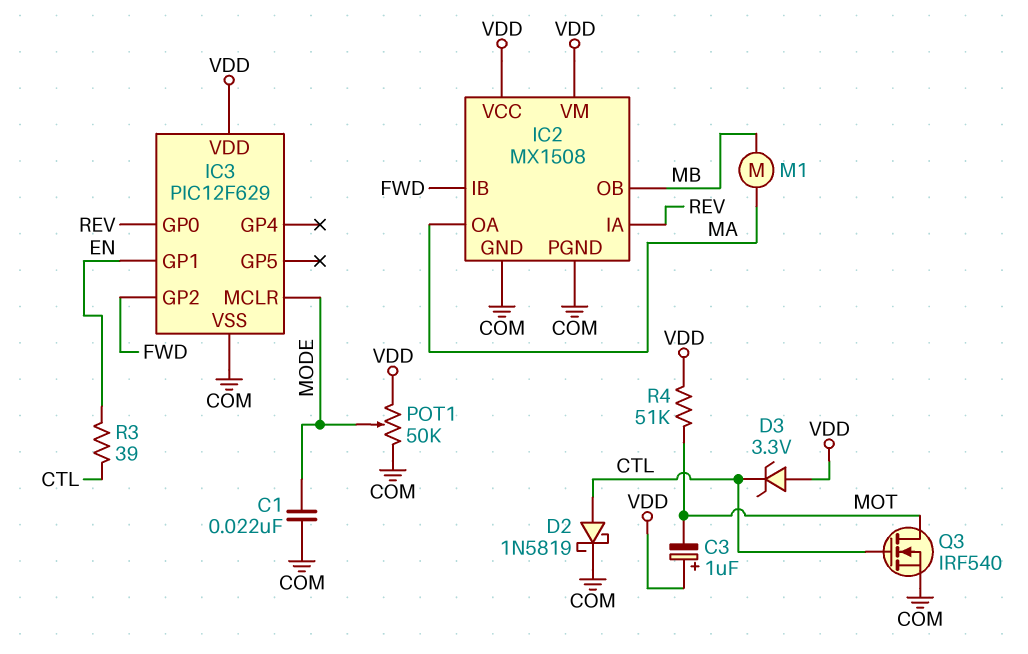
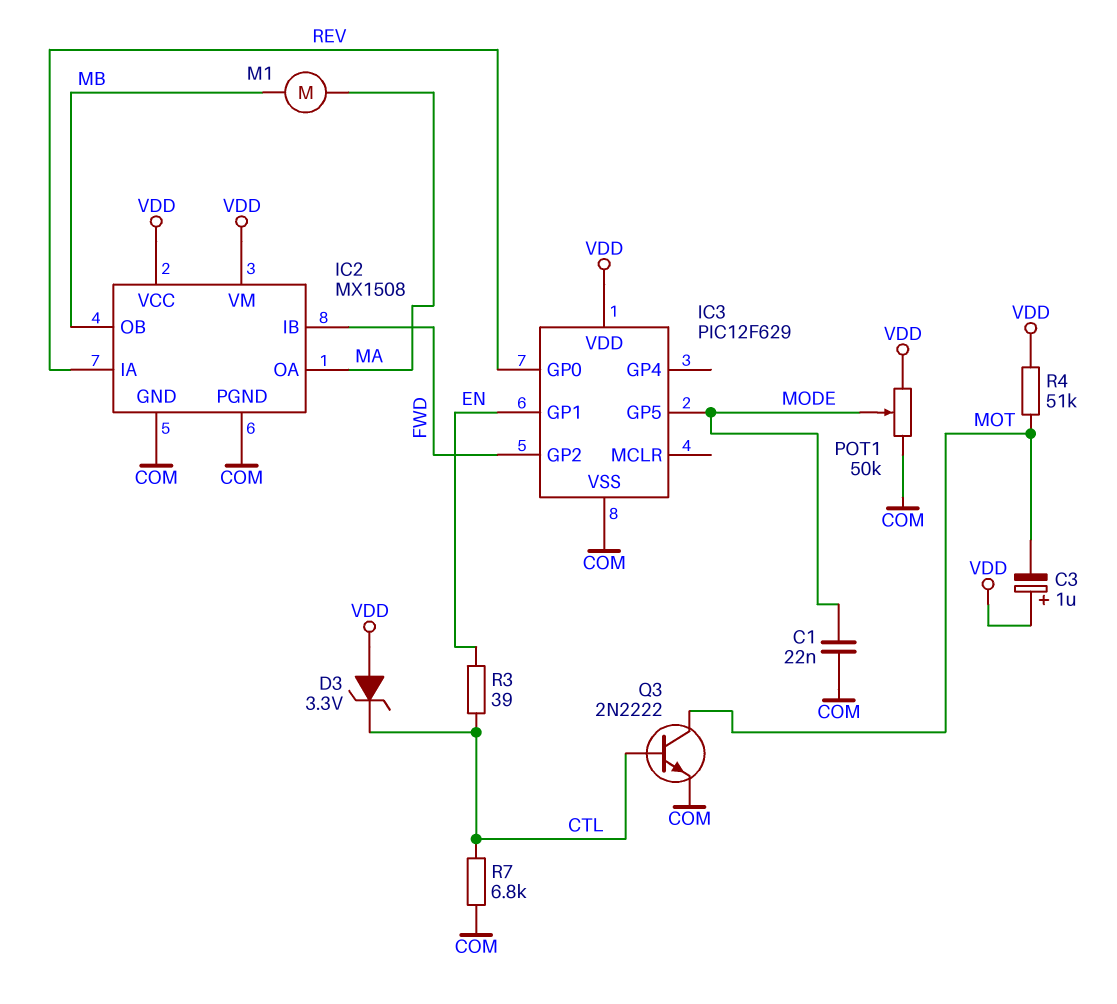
D2: schottky 1N5819 (A CTL, K COM) -> none
IC3 pin GP5: none -> MODE
IC3 pin MCLR: MODE -> none
Q3: NMOS IRF540 (G CTL, D MOT, S COM) -> NPN 2N2222 (B CTL, C MOT, E COM)
R7: none -> 6.8k (COM, CTL)

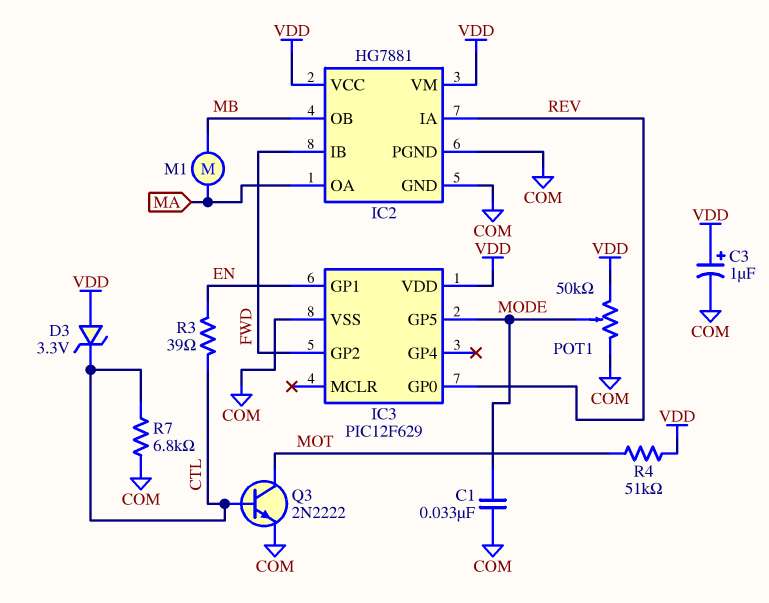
C1: 22nF (COM, MODE) -> 33nF (COM, MODE)
C3: 1uF (plus VDD, minus MOT) -> 1uF (plus VDD, minus COM)
IC2: MX1508 -> HG7881

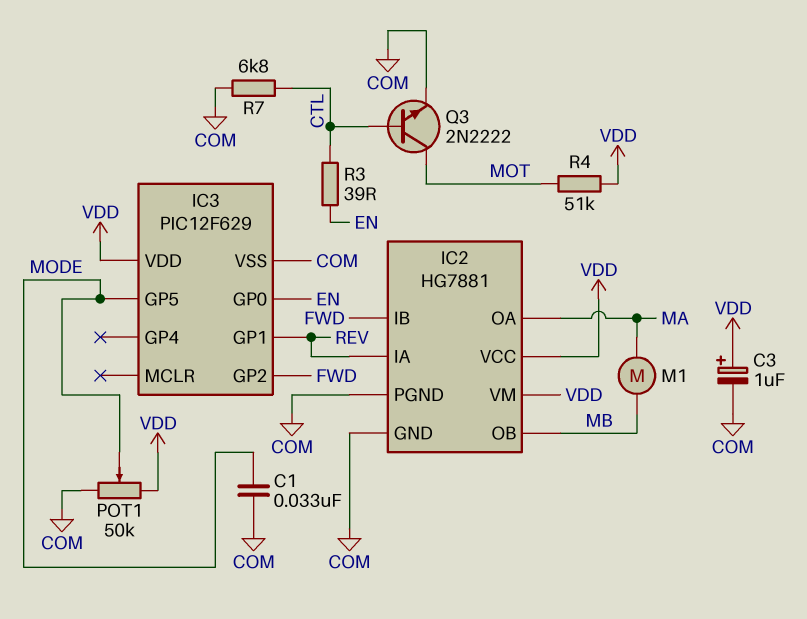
D3: zener 3.3V (A VDD, K CTL) -> none
IC3 pin GP0: REV -> EN
IC3 pin GP1: EN -> REV

